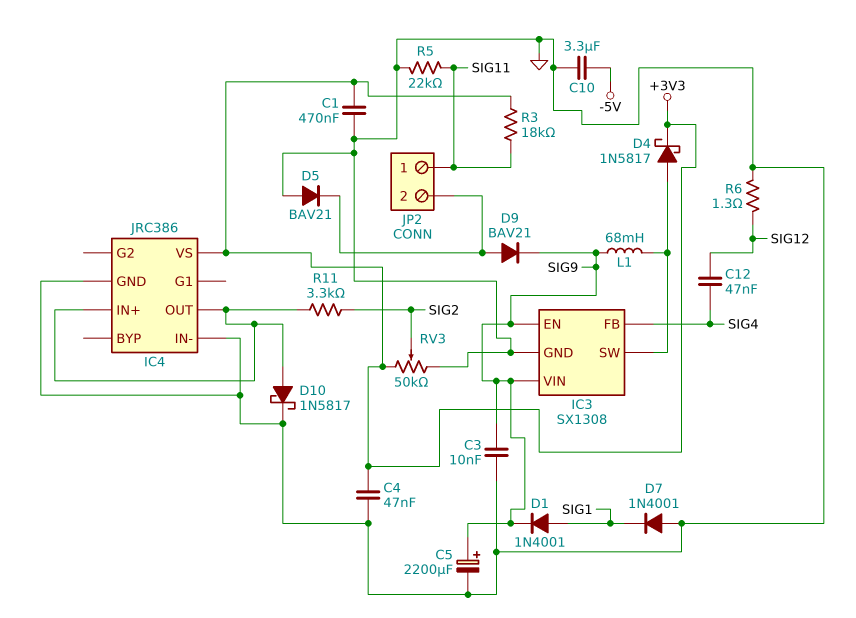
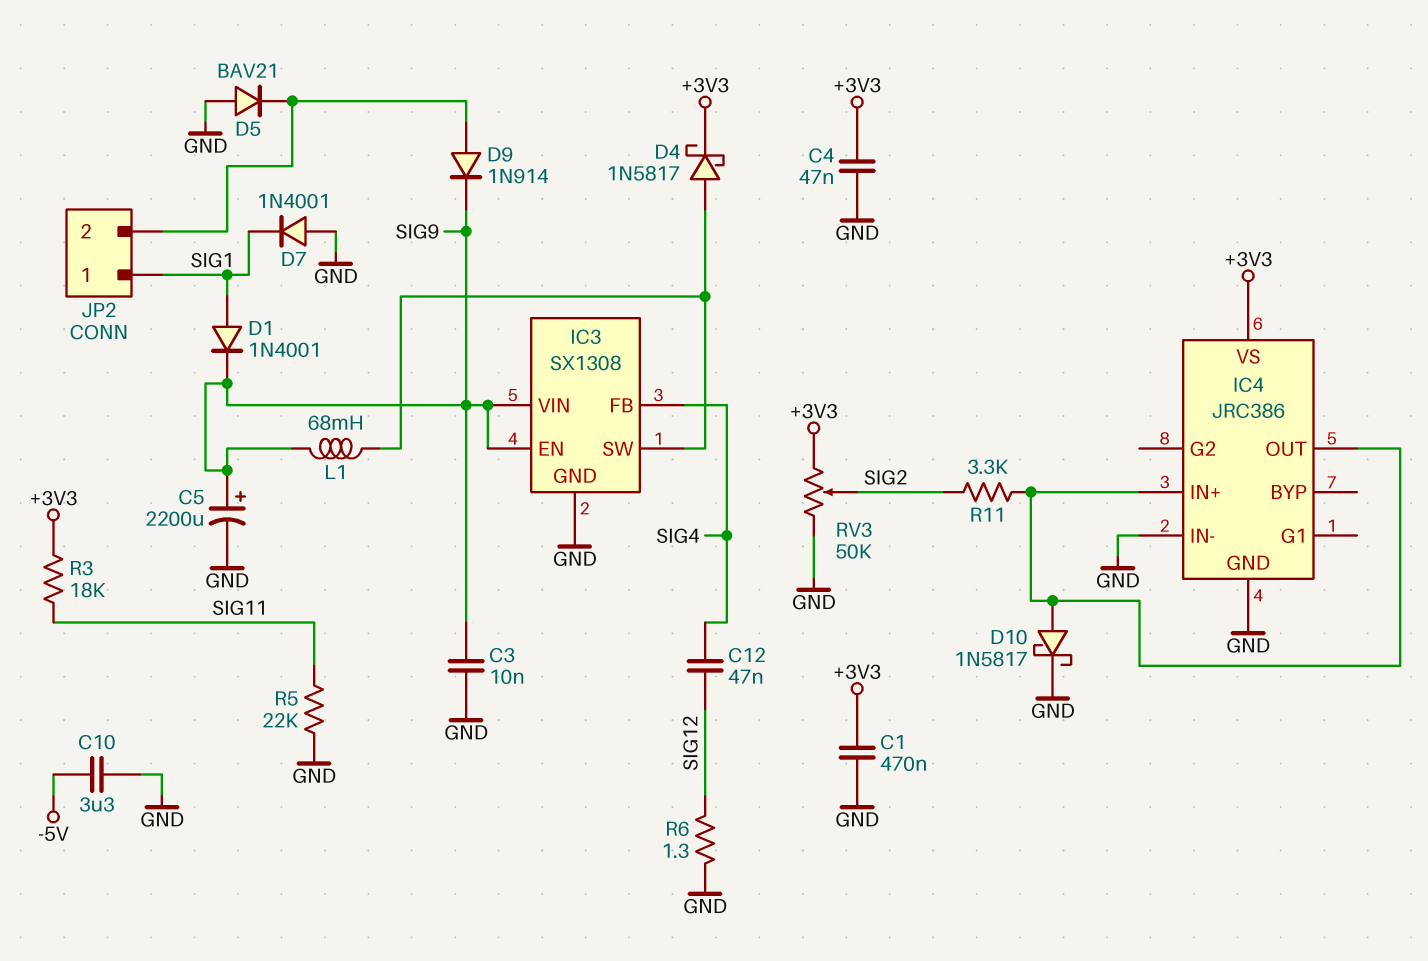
D9: diode BAV21 (A JP2/2, K SIG9) -> diode 1N914 (A JP2/2, K SIG9)
JP2 pin 1: SIG11 -> SIG1

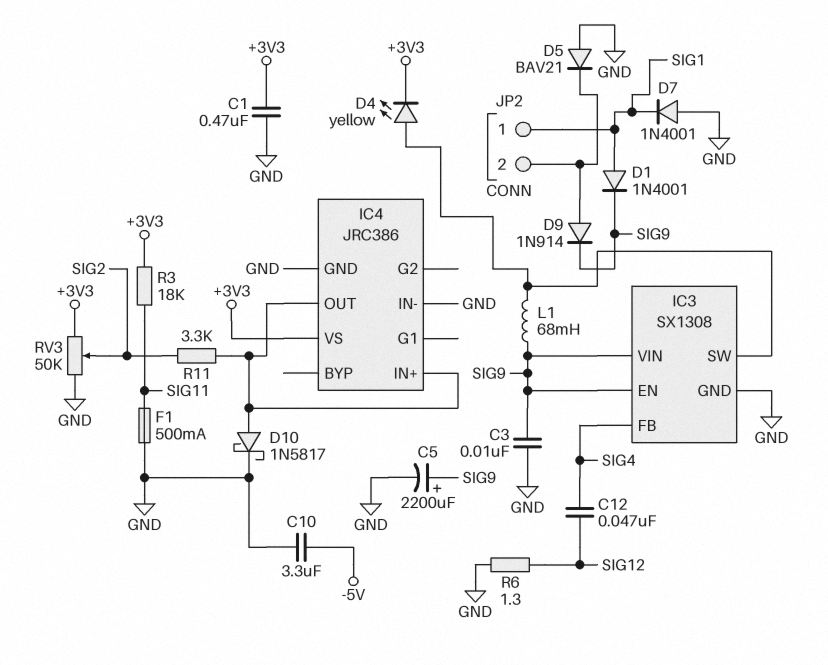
C4: 47nF (+3V3, GND) -> none
D4: schottky 1N5817 (A IC3/SW, K +3V3) -> LED yellow (A IC3/SW, K +3V3)
F1: none -> 500mA (GND, SIG11)
R5: 22k (GND, SIG11) -> none

